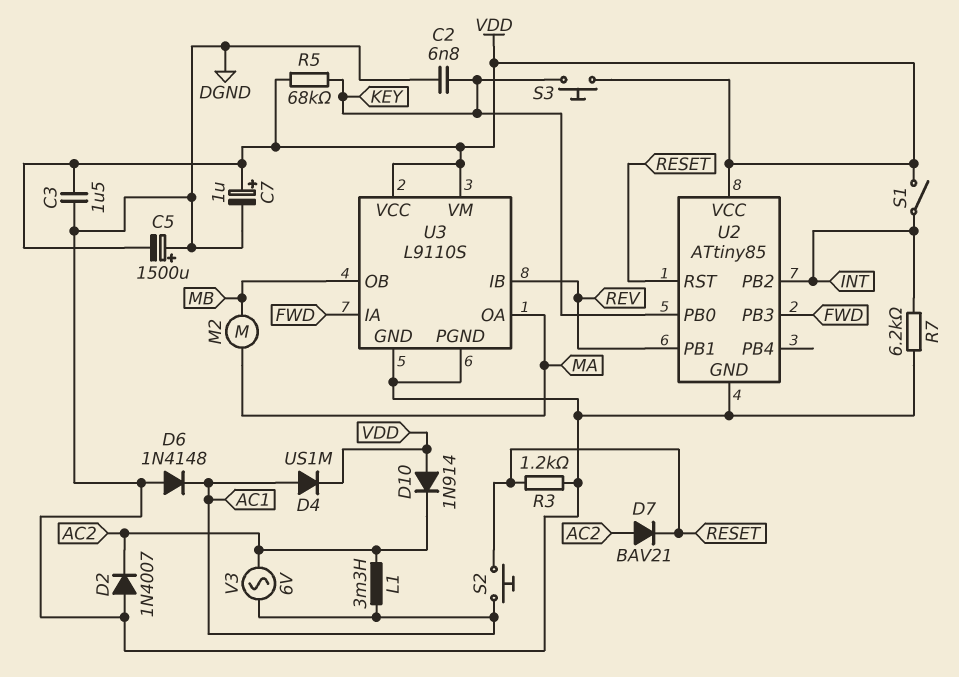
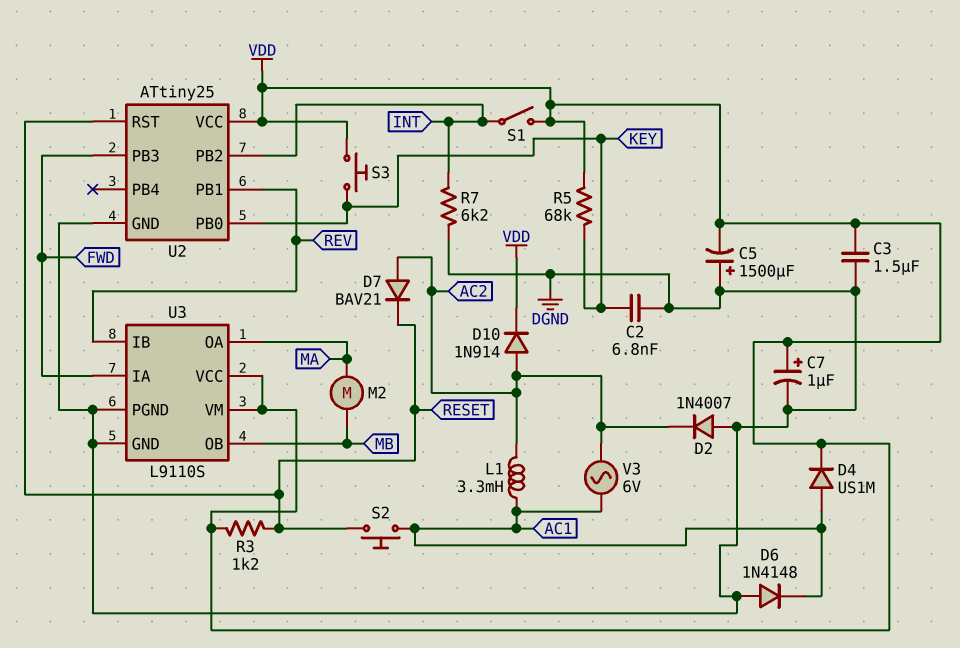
D10: diode 1N914 (A VDD, K AC2) -> diode 1N914 (A AC2, K VDD)
R3: 1.2k (DGND, RESET) -> 1.2k (RESET, VDD)
U2: ATtiny85 -> ATtiny25

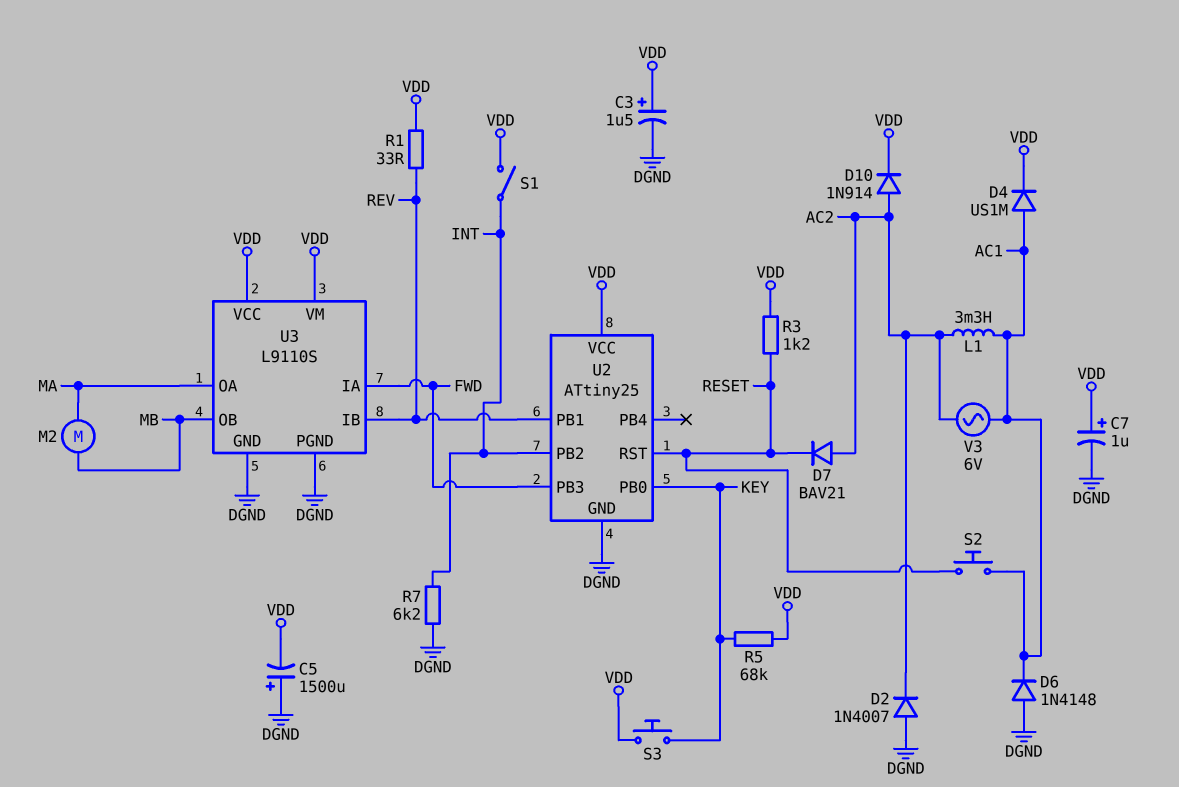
C2: 6.8nF (DGND, KEY) -> none
C3: 1.5uF (DGND, VDD) -> 1.5uF (plus VDD, minus DGND)
R1: none -> 33 (REV, VDD)

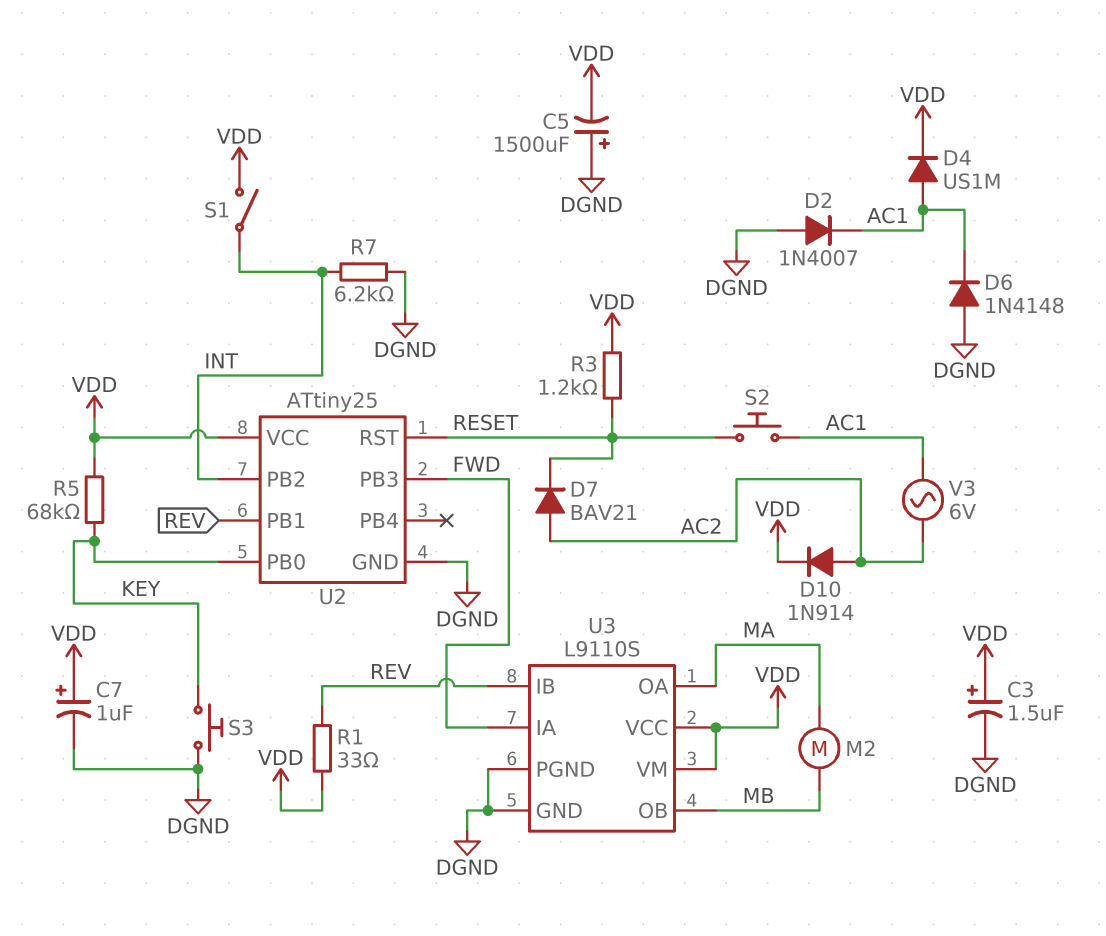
D2: diode 1N4007 (A DGND, K AC2) -> diode 1N4007 (A DGND, K AC1)
L1: 3.3mH (AC1, AC2) -> none
S3: button (KEY, VDD) -> button (DGND, KEY)

